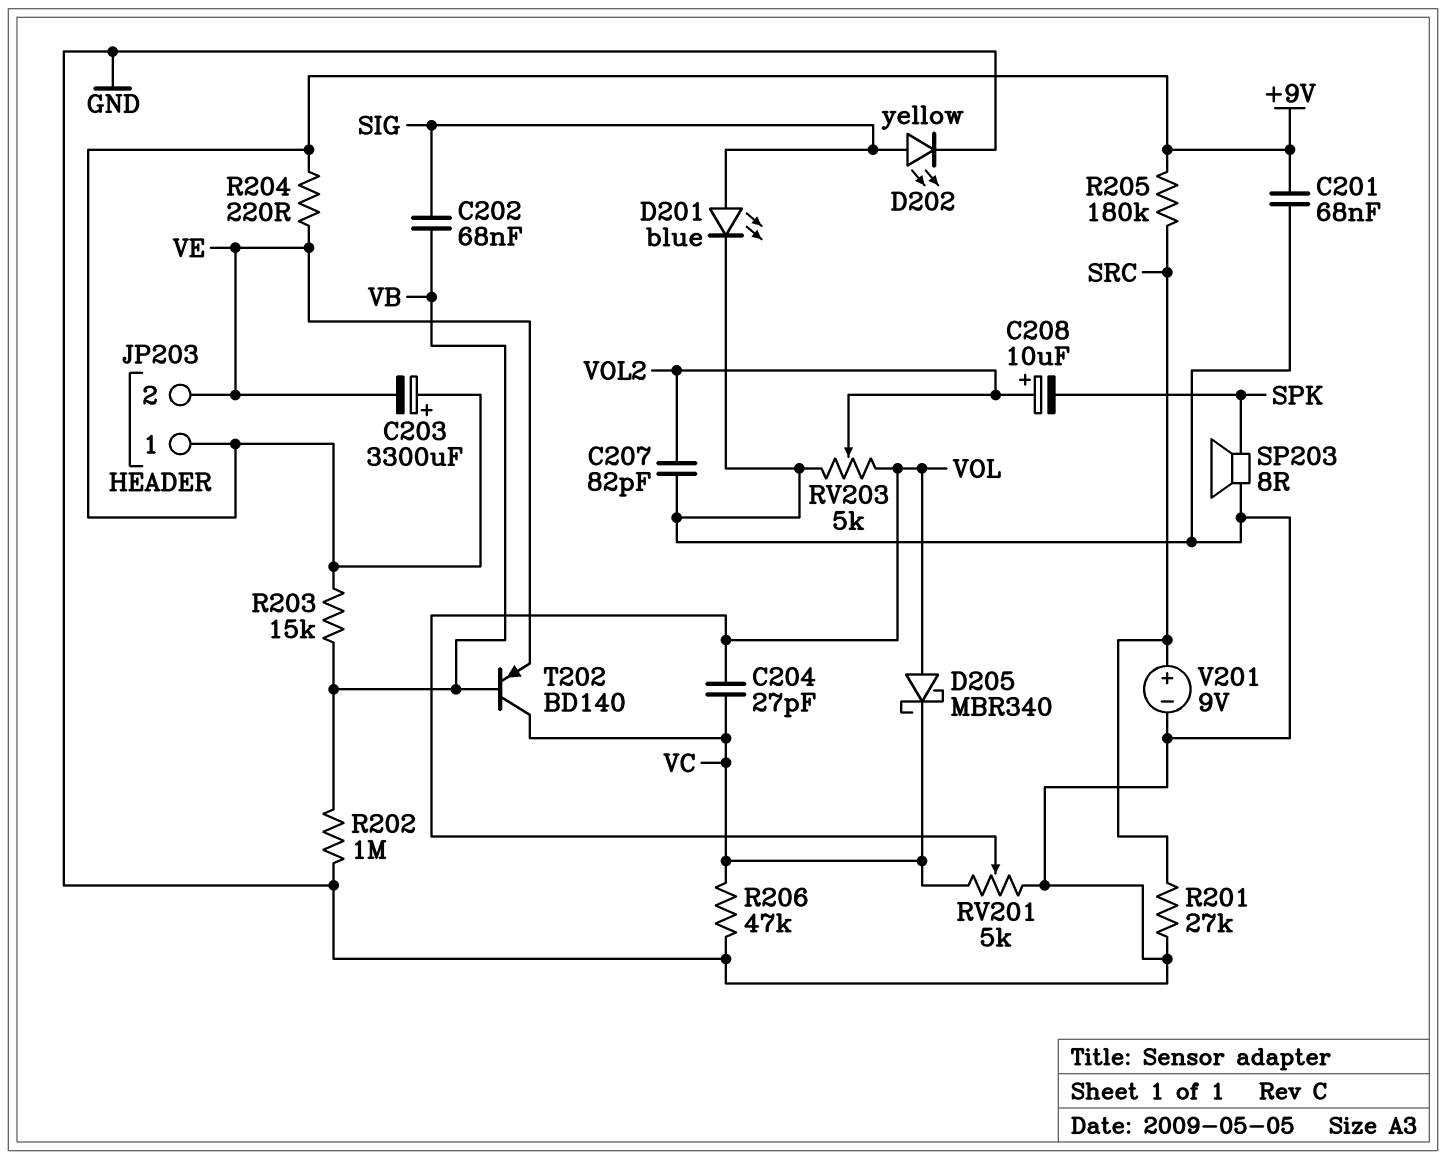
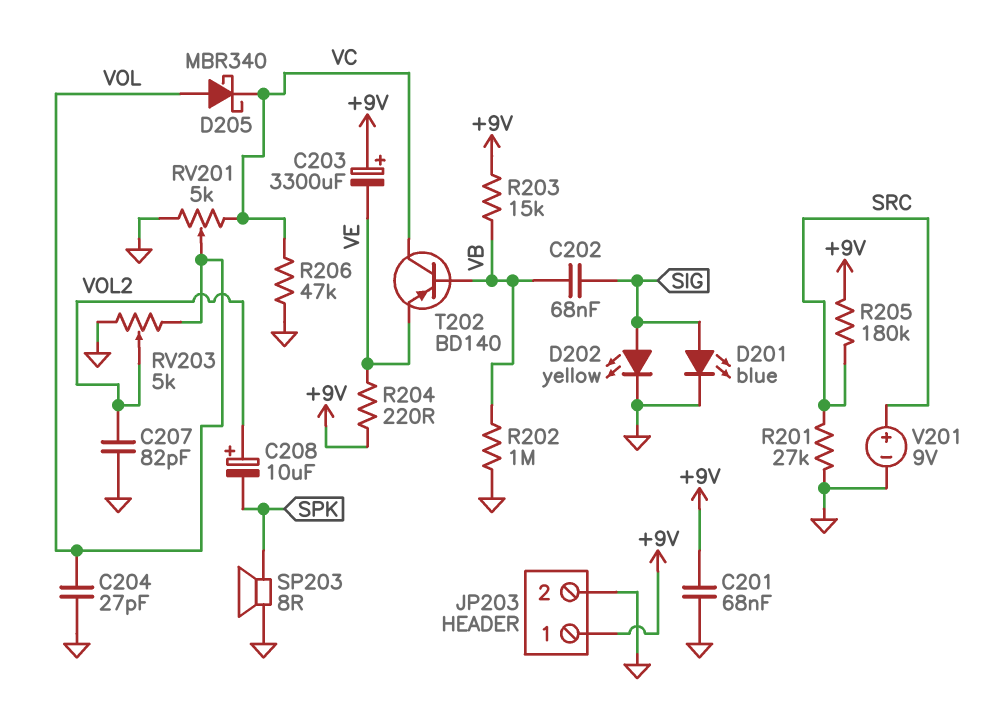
C204: 27pF (VC, VOL) -> 27pF (GND, VOL)
JP203 pin 2: VE -> GND

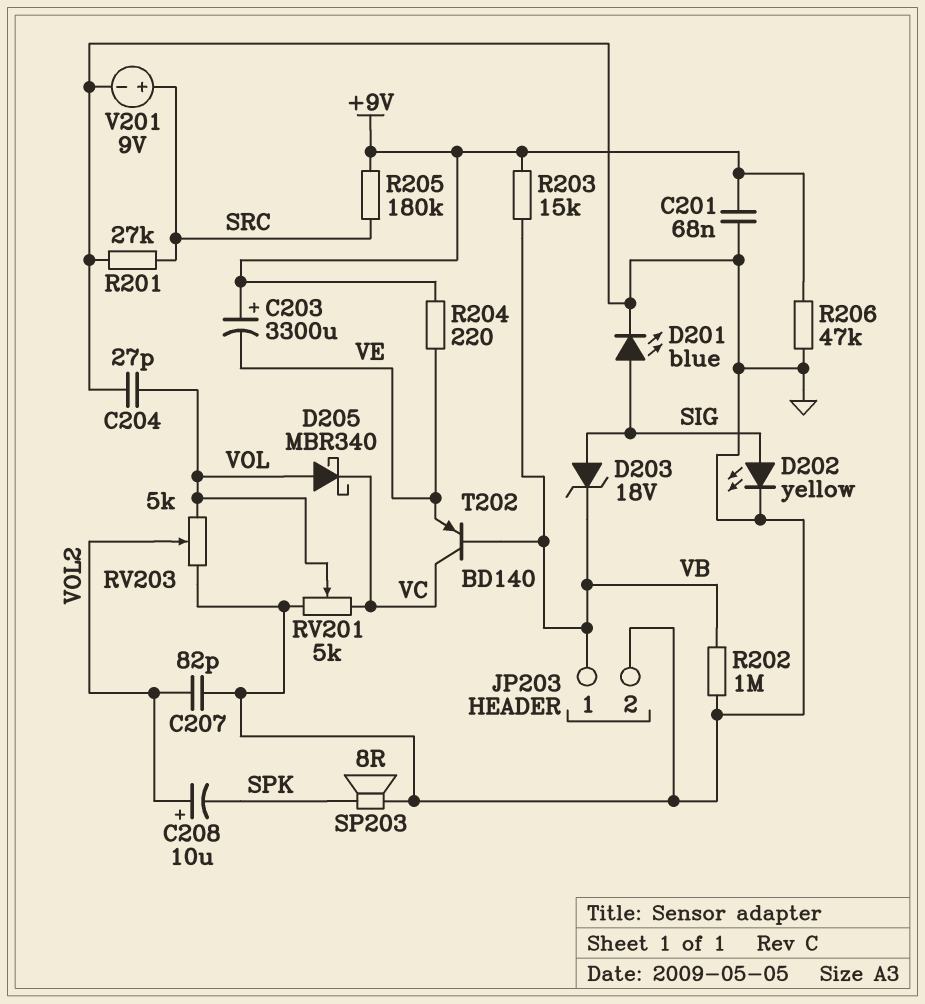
C202: 68nF (SIG, VB) -> none
D203: none -> zener 18V (A SIG, K VB)
JP203 pin 1: +9V -> VB
R206: 47k (GND, VC) -> 47k (+9V, GND)

